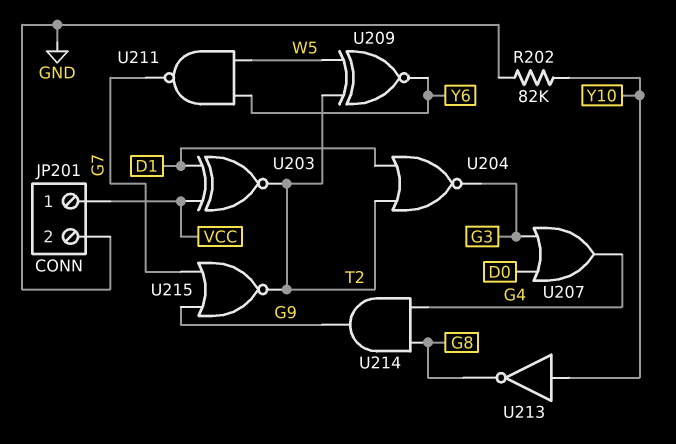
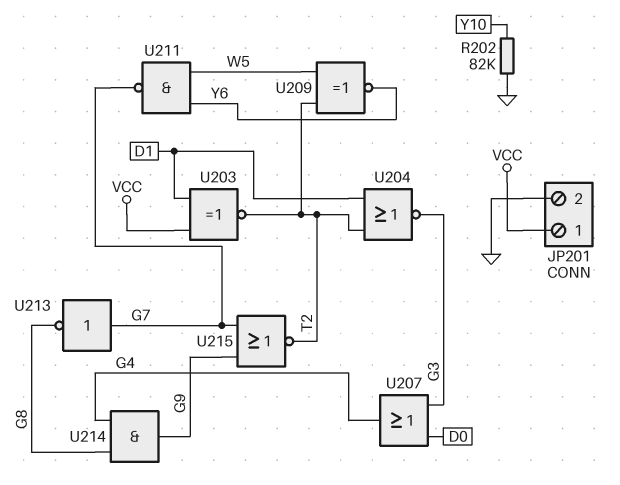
U213: NOT (in Y10, out G8) -> NOT (in G7, out G8)

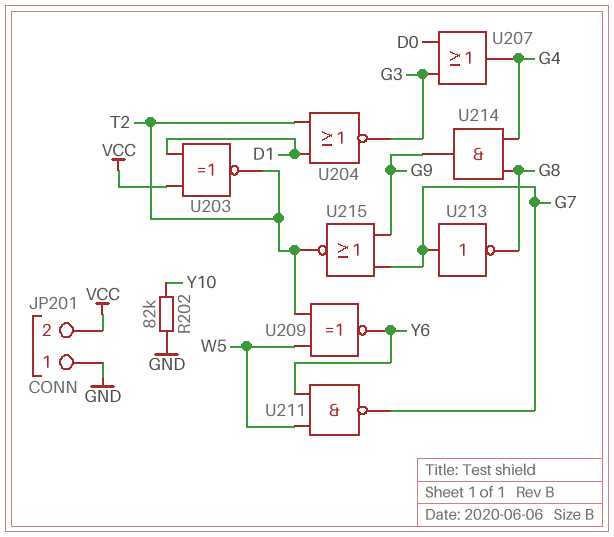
JP201 pin 1: VCC -> GND
JP201 pin 2: GND -> VCC

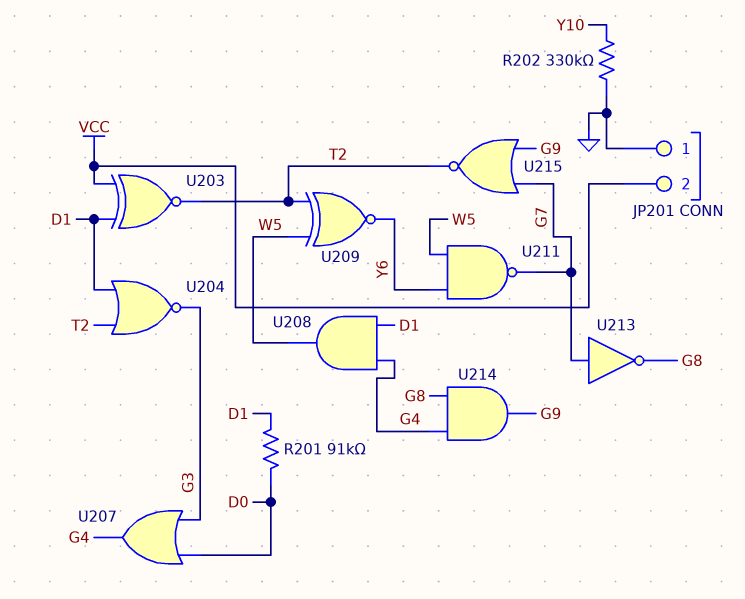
R201: none -> 91k (D0, D1)
R202: 82k (GND, Y10) -> 330k (GND, Y10)
U208: none -> AND (in D1, in G4, out W5)

